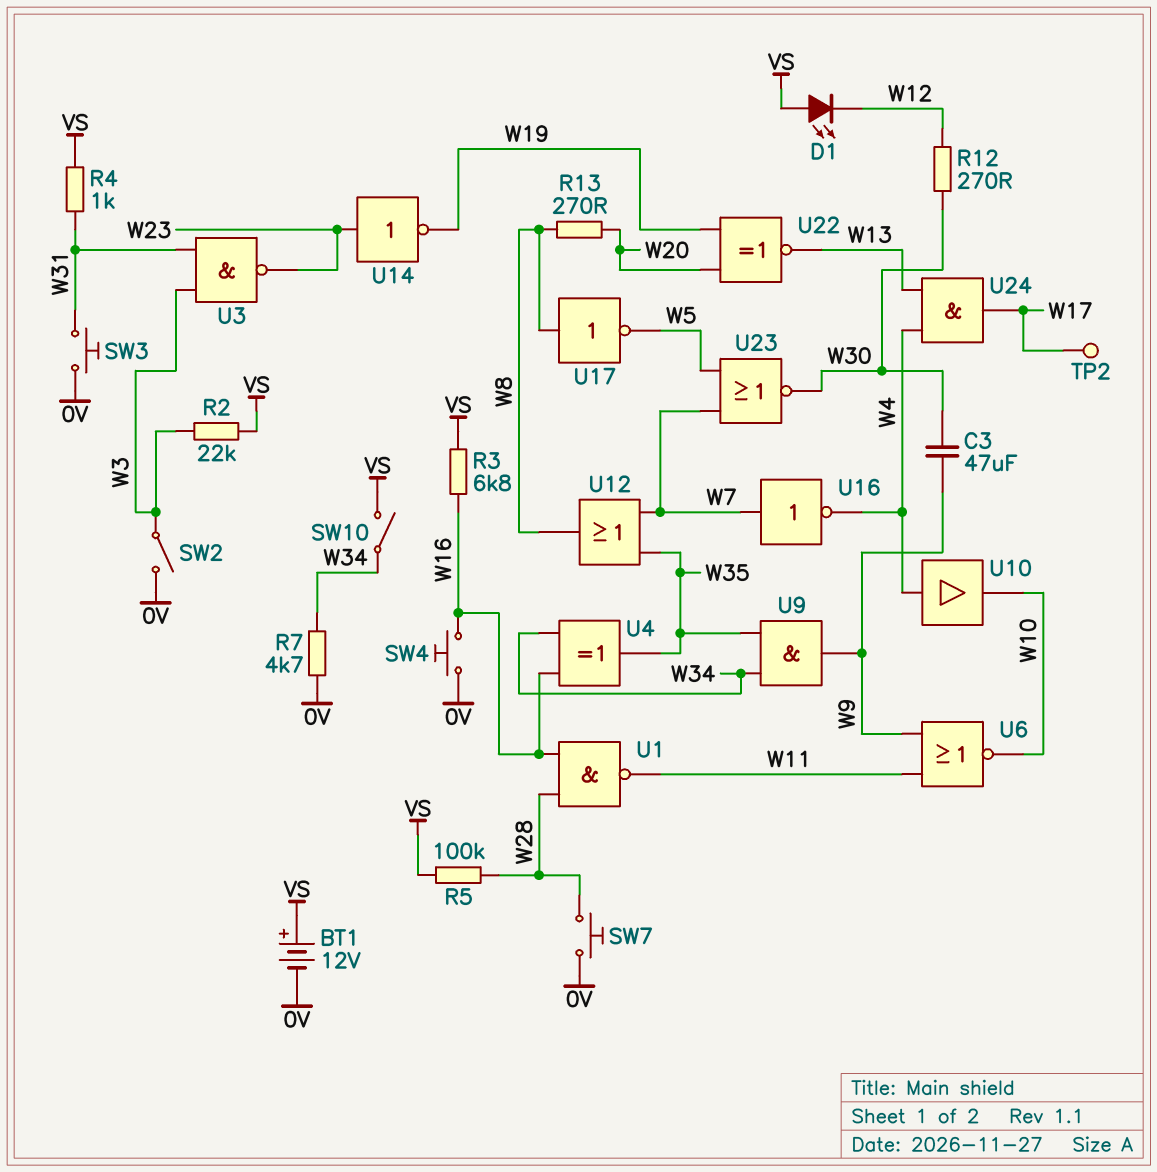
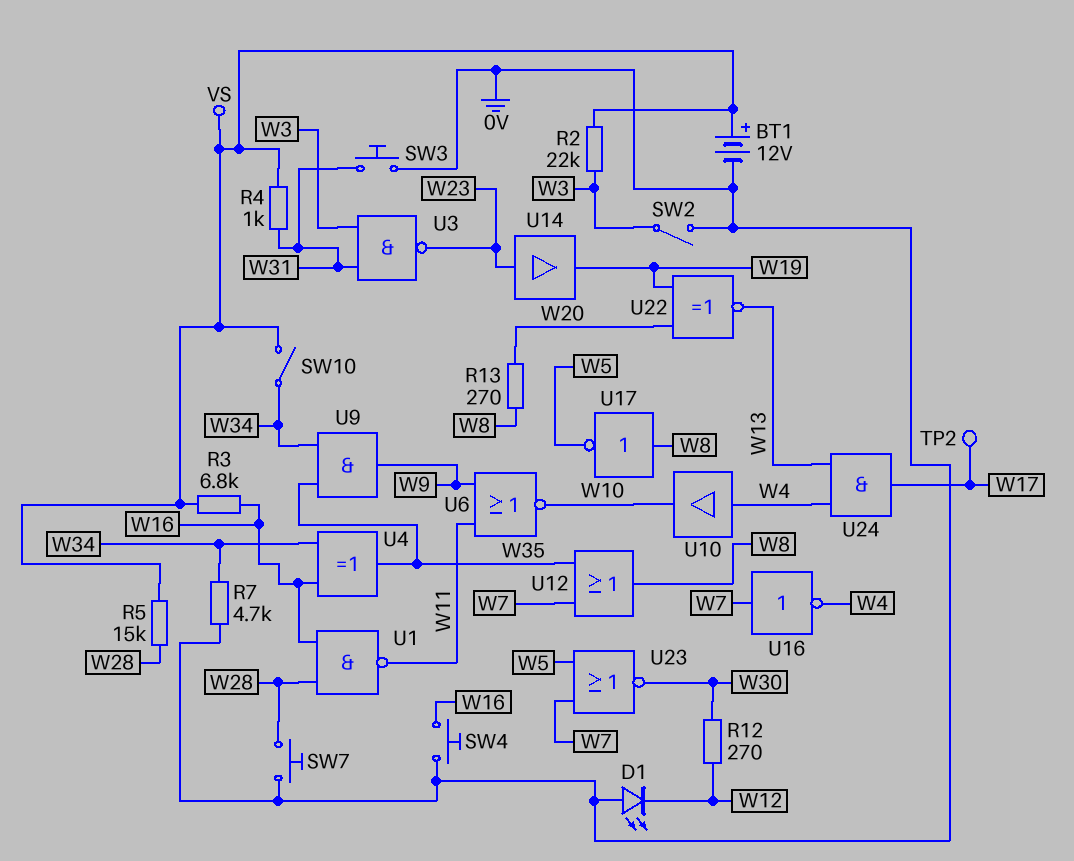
C3: 47uF (W9, W30) -> none
D1: LED (A VS, K W12) -> LED (A 0V, K W12)
R5: 100k (VS, W28) -> 15k (VS, W28)
U14: NOT (in W23, out W19) -> buffer (in W23, out W19)

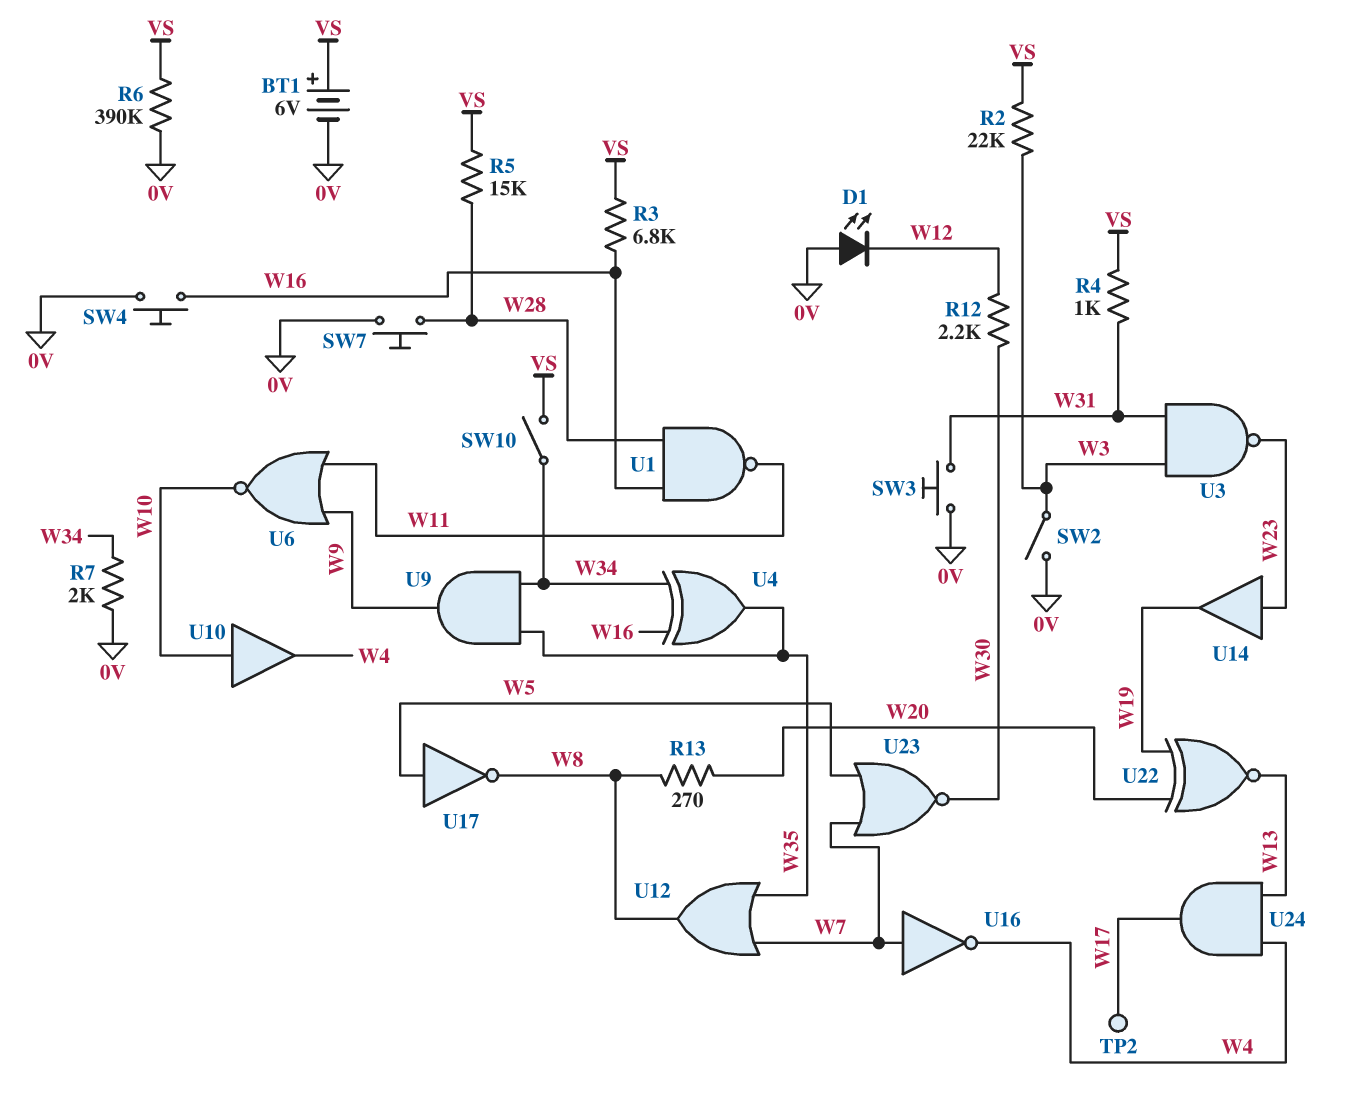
BT1: 12V (plus VS, minus 0V) -> 6V (plus VS, minus 0V)
R6: none -> 390k (0V, VS)
R7: 4.7k (0V, W34) -> 2k (0V, W34)
R12: 270 (W12, W30) -> 2.2k (W12, W30)
U10: buffer (in W4, out W10) -> buffer (in W10, out W4)
U17: NOT (in W8, out W5) -> NOT (in W5, out W8)

